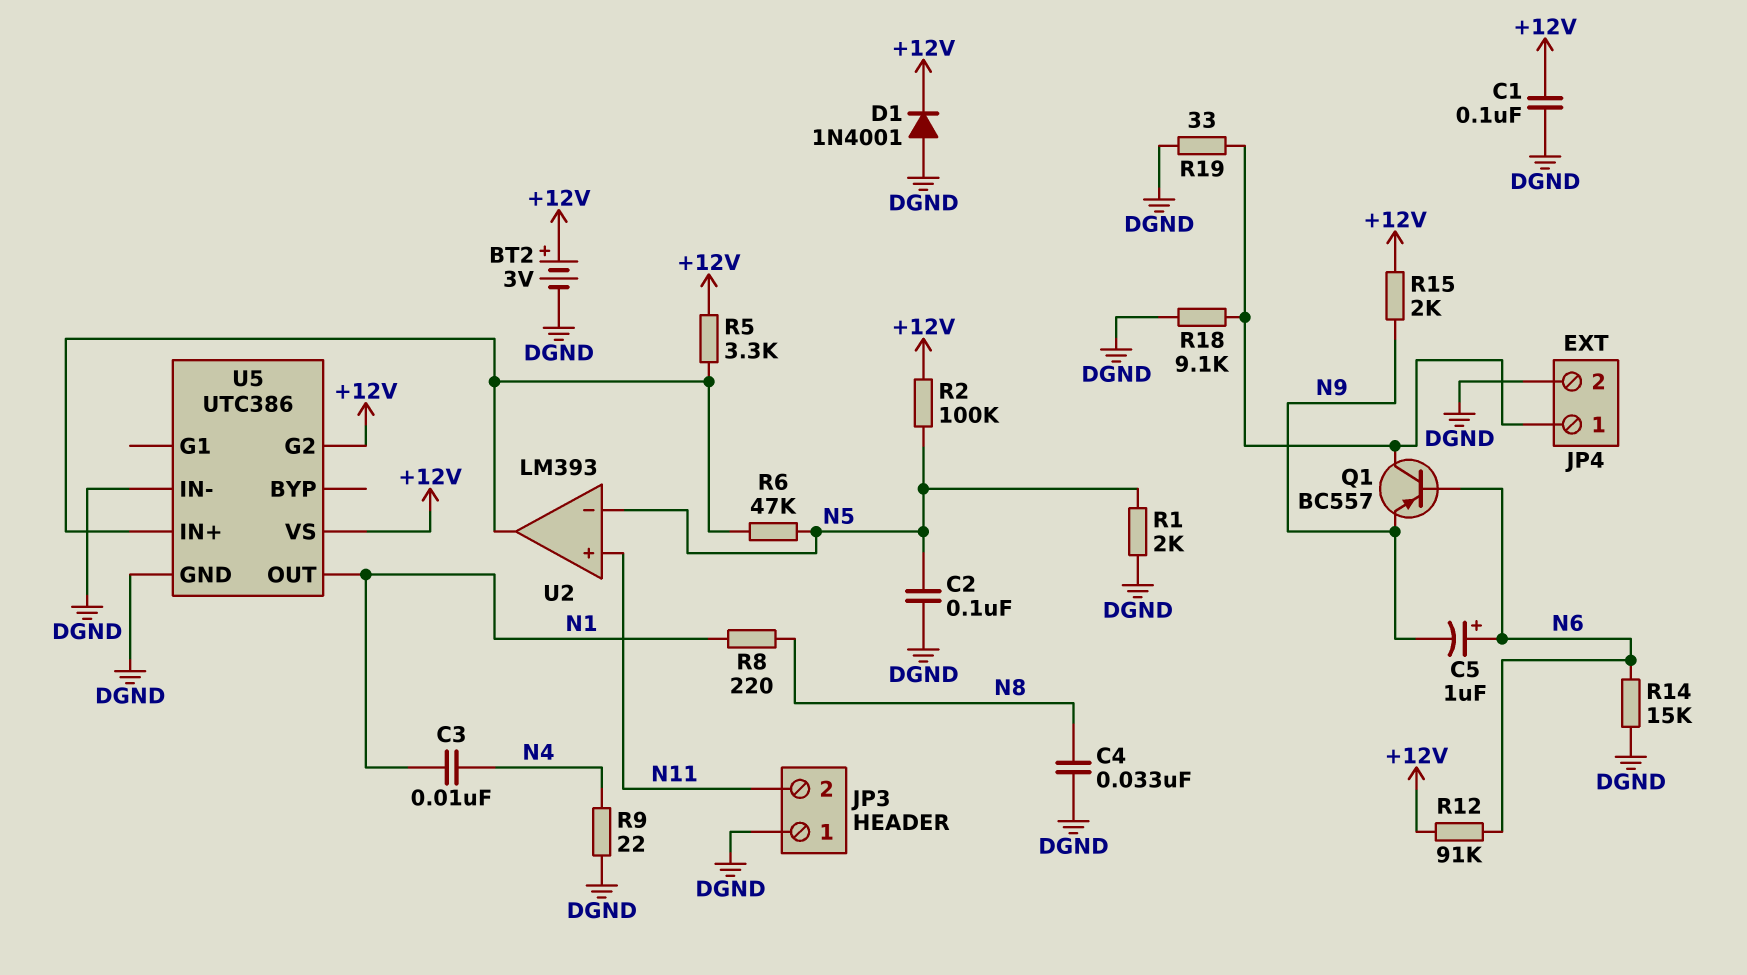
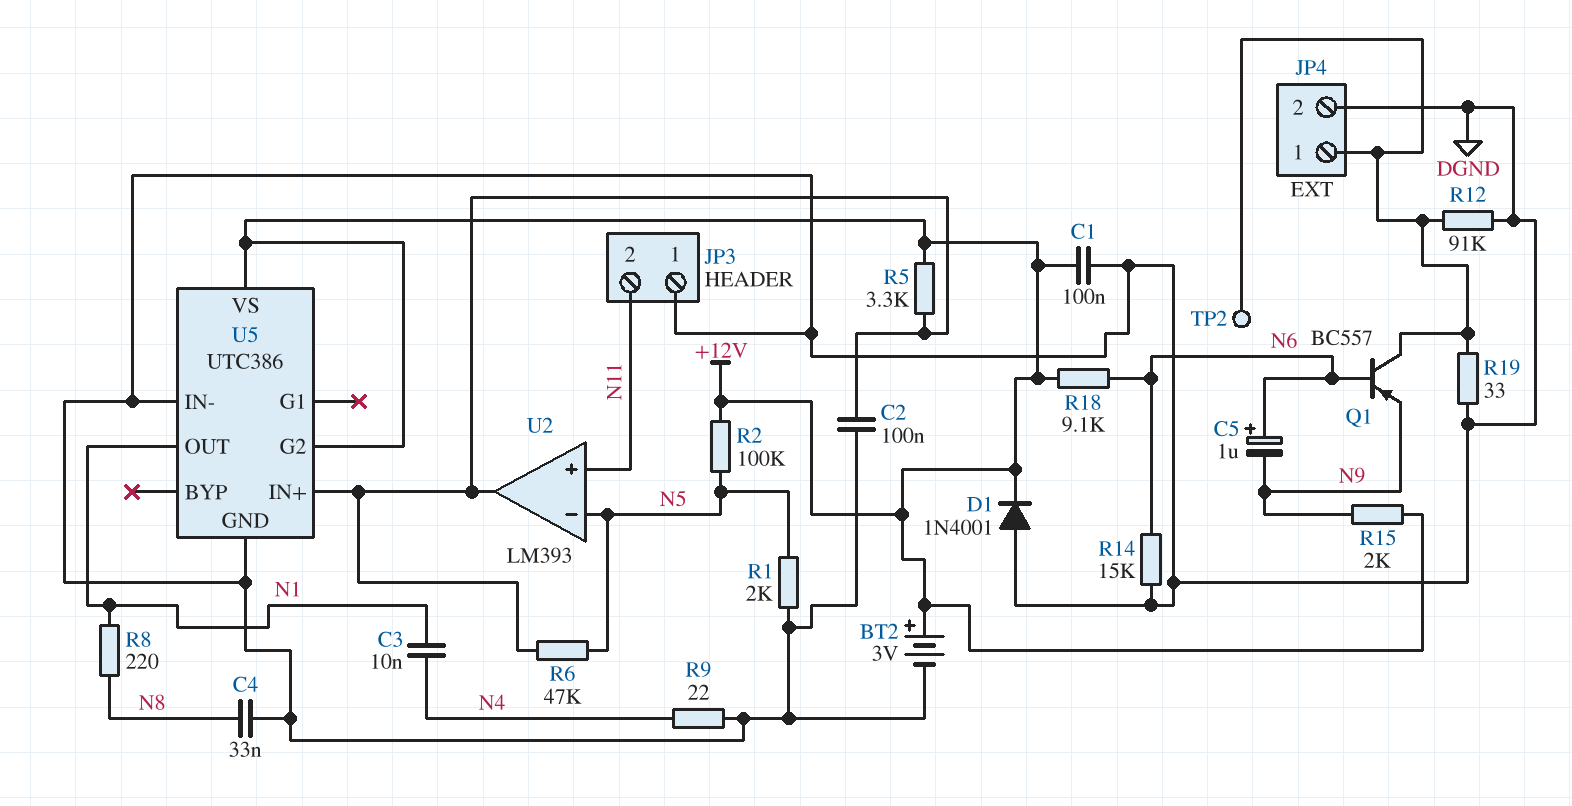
C2: 100nF (DGND, N5) -> 100nF (DGND, U2/out)
R12: 91k (+12V, N6) -> 91k (DGND, JP4/1)
R18: 9.1k (DGND, JP4/1) -> 9.1k (+12V, N6)
TP2: none -> test point (JP4/1)

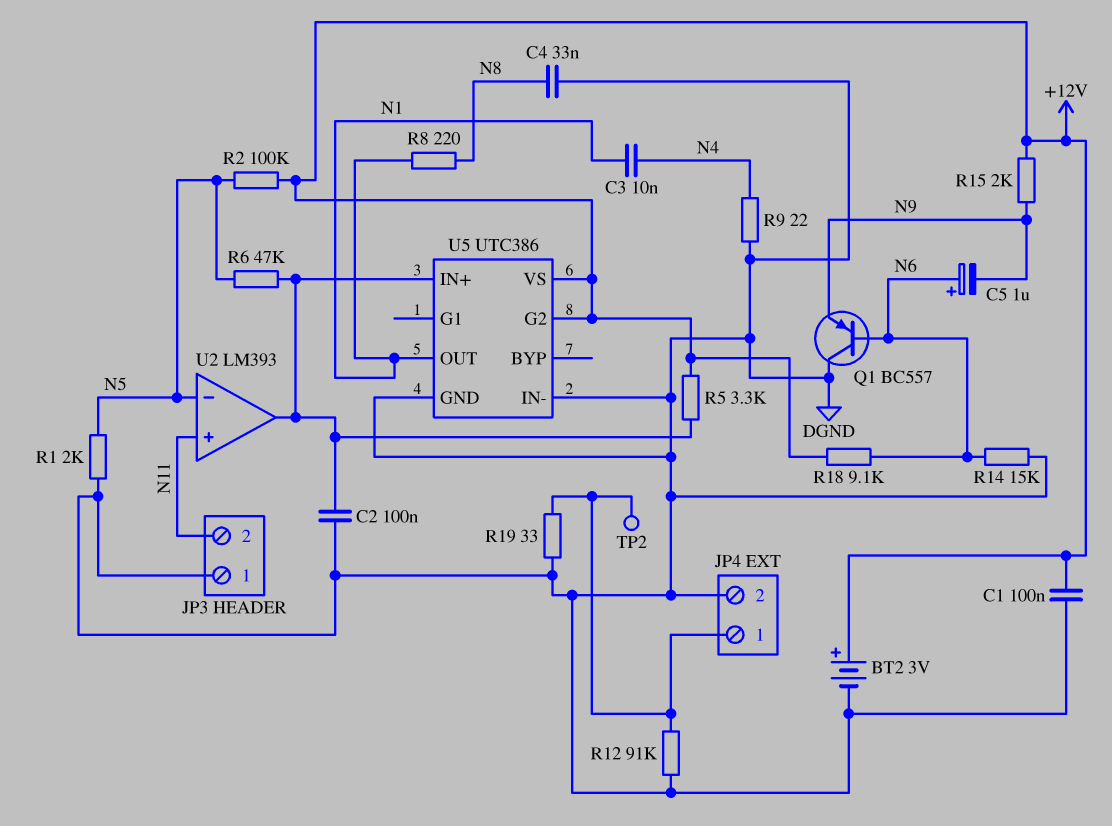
D1: diode 1N4001 (A DGND, K +12V) -> none
Q1: PNP BC557 (B N6, C JP4/1, E N9) -> PNP BC557 (B N6, C DGND, E N9)

